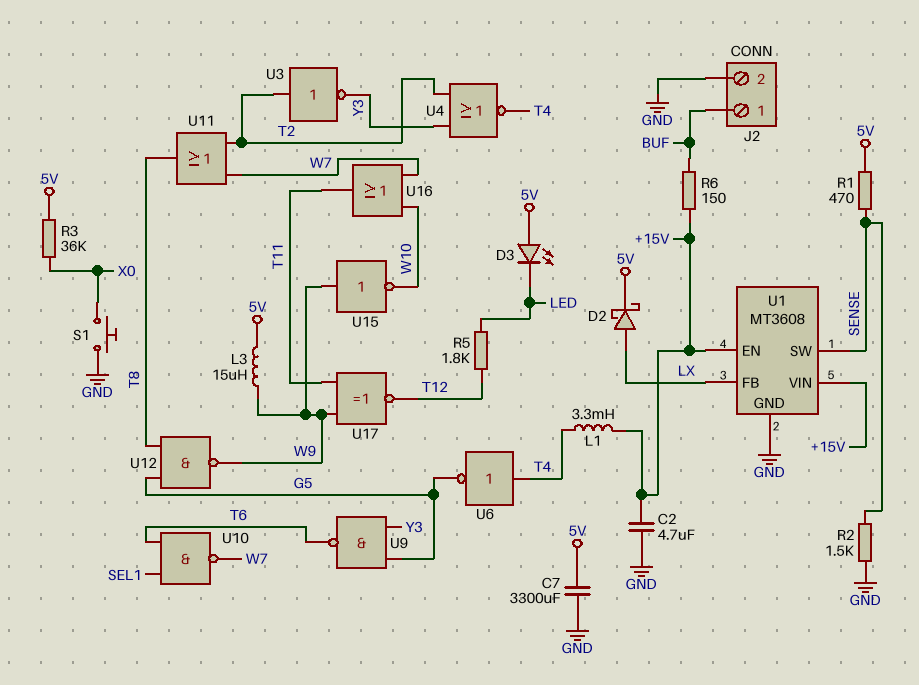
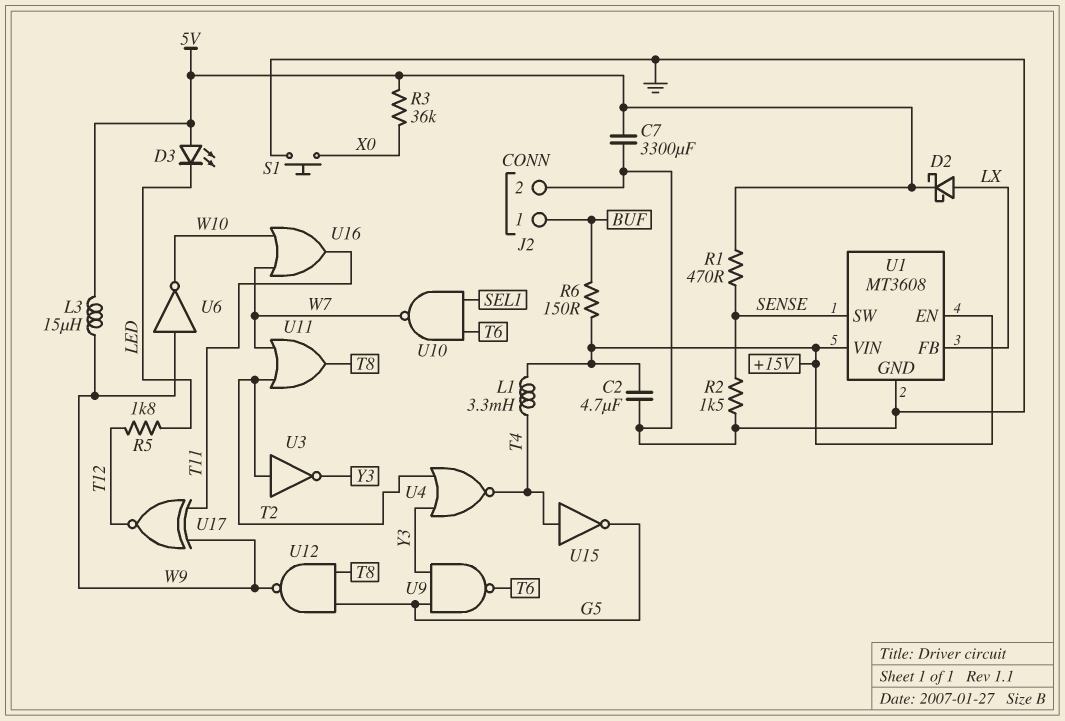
U6: NOT (in T4, out G5) -> NOT (in W9, out W10)
U15: NOT (in W9, out W10) -> NOT (in T4, out G5)

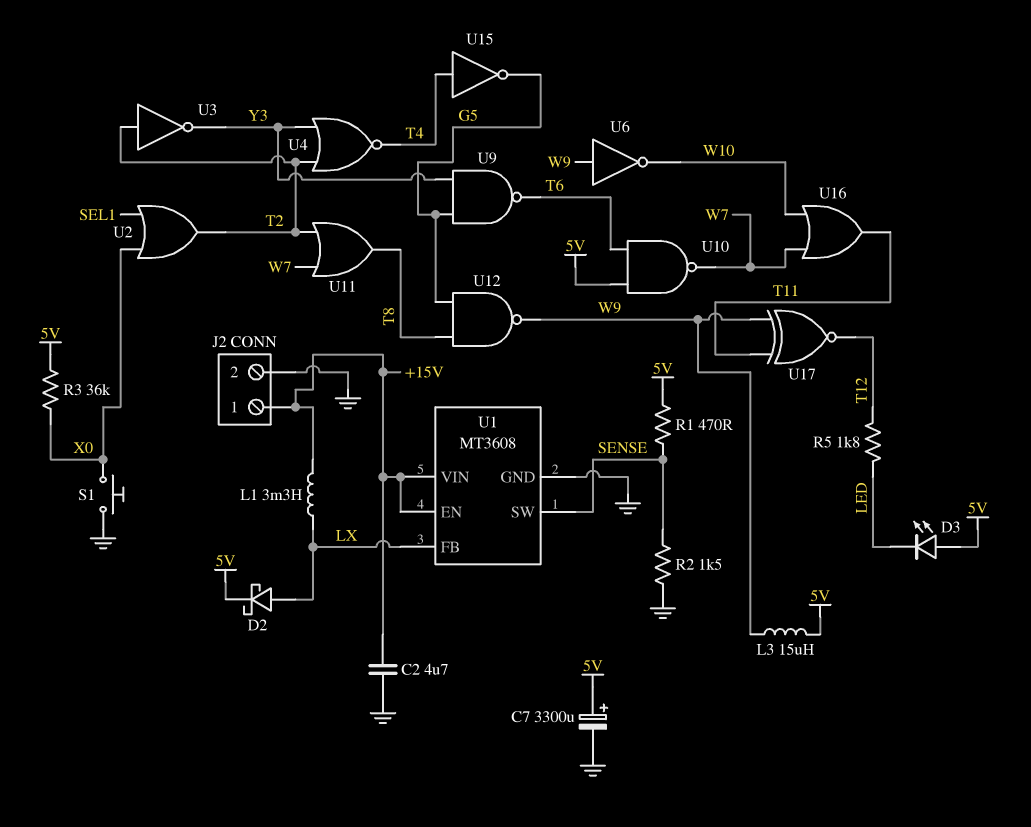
C7: 3300uF (5V, GND) -> 3300uF (plus 5V, minus GND)
J2 pin 1: BUF -> +15V
L1: 3.3mH (+15V, T4) -> 3.3mH (+15V, LX)
R6: 150 (+15V, BUF) -> none
U2: none -> OR (in SEL1, in X0, out T2)
U10: NAND (in SEL1, in T6, out W7) -> NAND (in 5V, in T6, out W7)

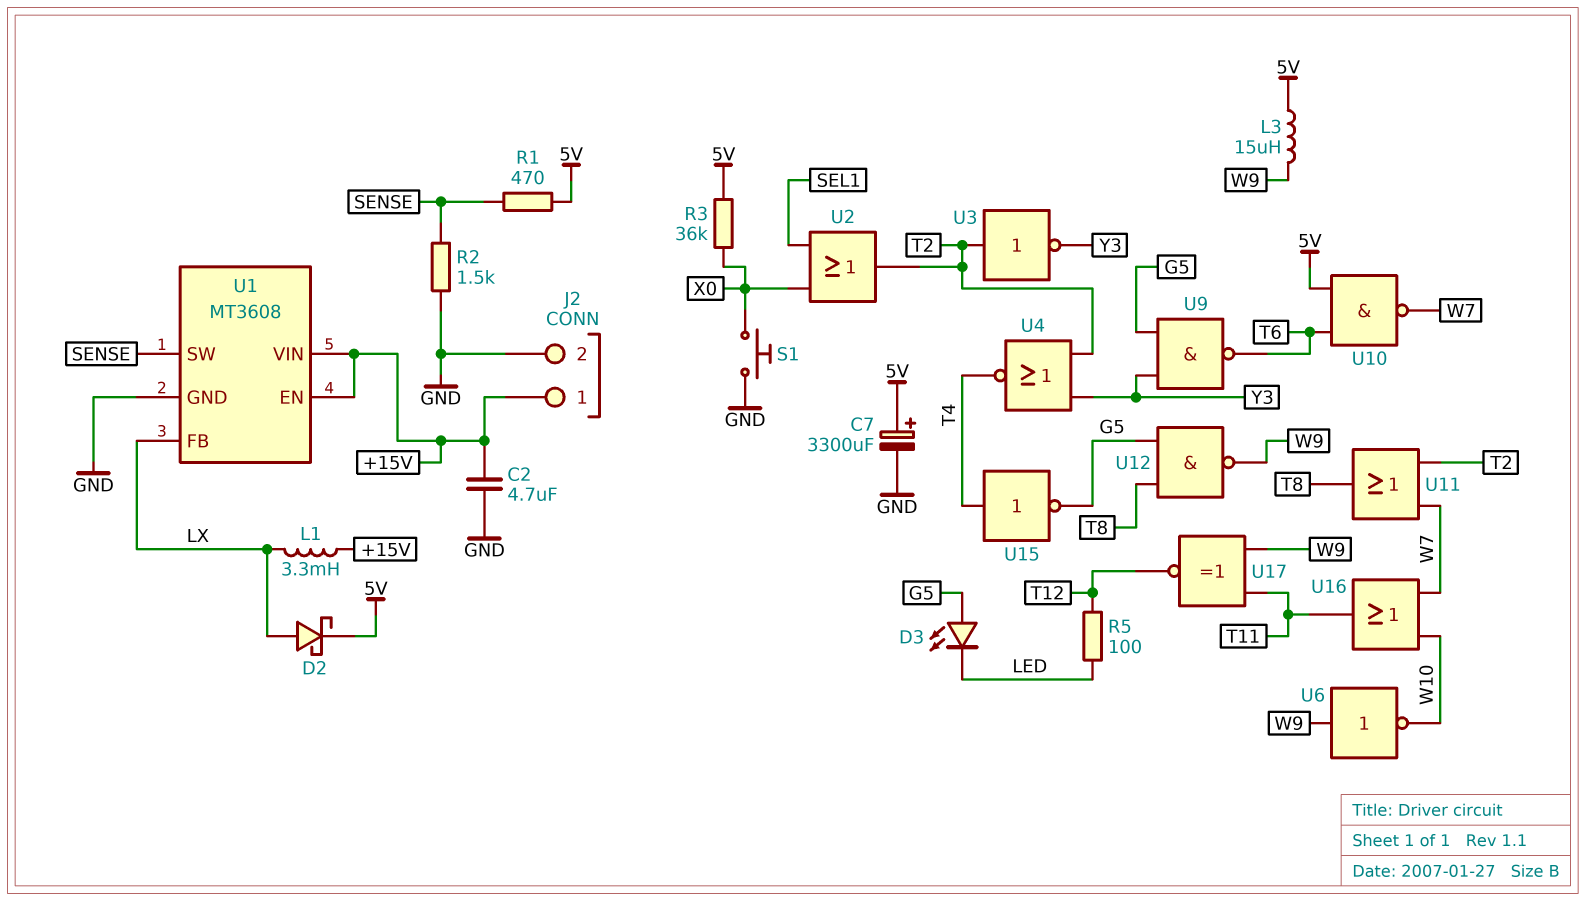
D3: LED (A 5V, K LED) -> LED (A G5, K LED)
R5: 1.8k (LED, T12) -> 100 (LED, T12)

